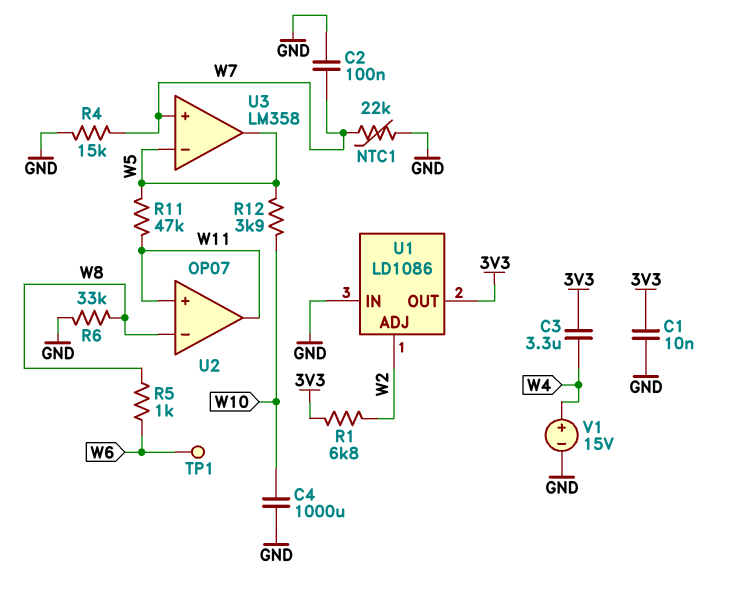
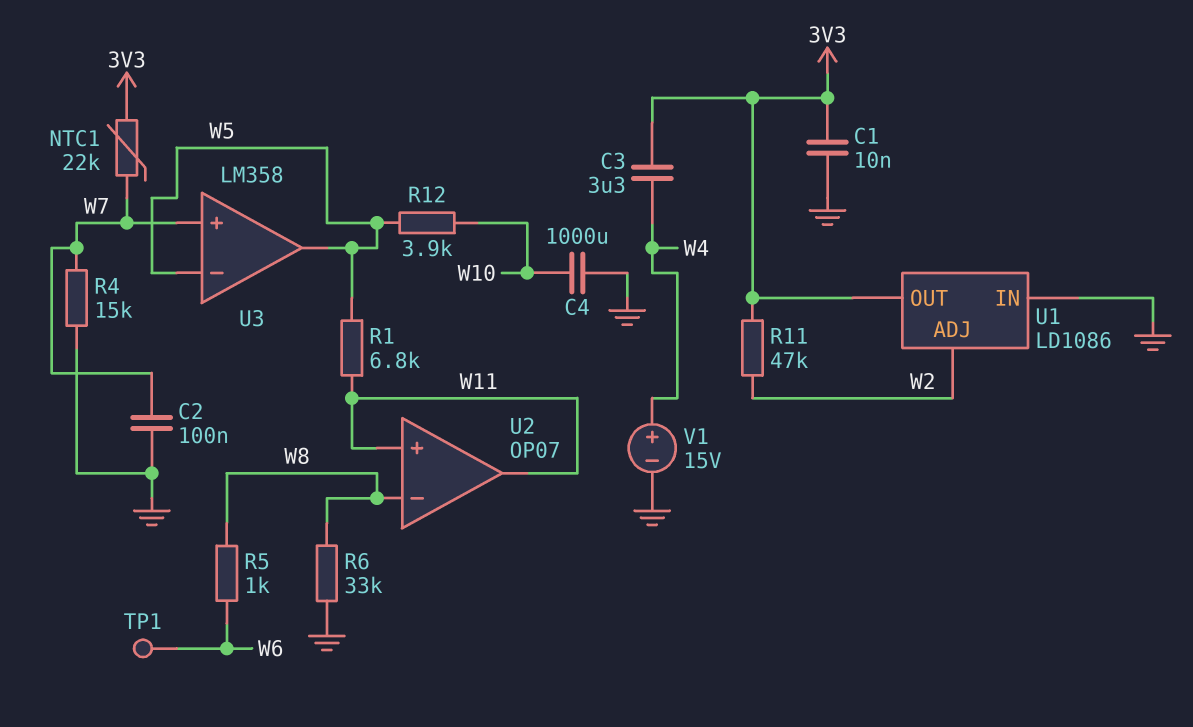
NTC1: 22k (GND, W7) -> 22k (3V3, W7)
R1: 6.8k (3V3, W2) -> 6.8k (W5, W11)
R11: 47k (W5, W11) -> 47k (3V3, W2)

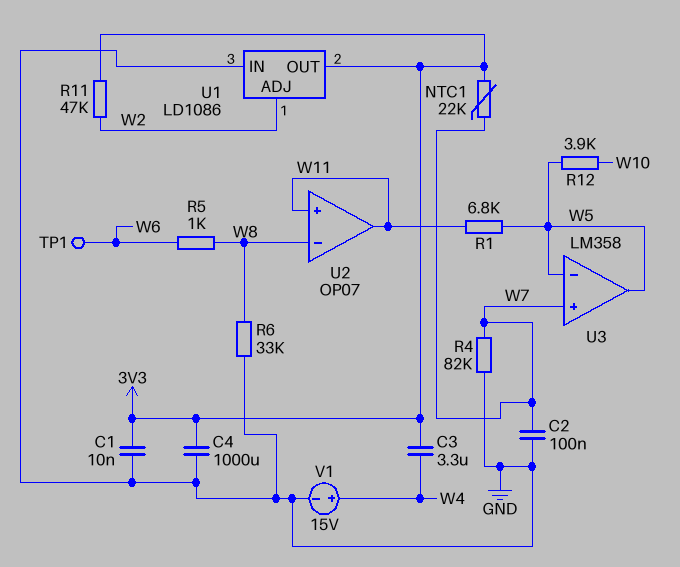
C4: 1000uF (GND, W10) -> 1000uF (3V3, GND)
R4: 15k (GND, W7) -> 82k (GND, W7)

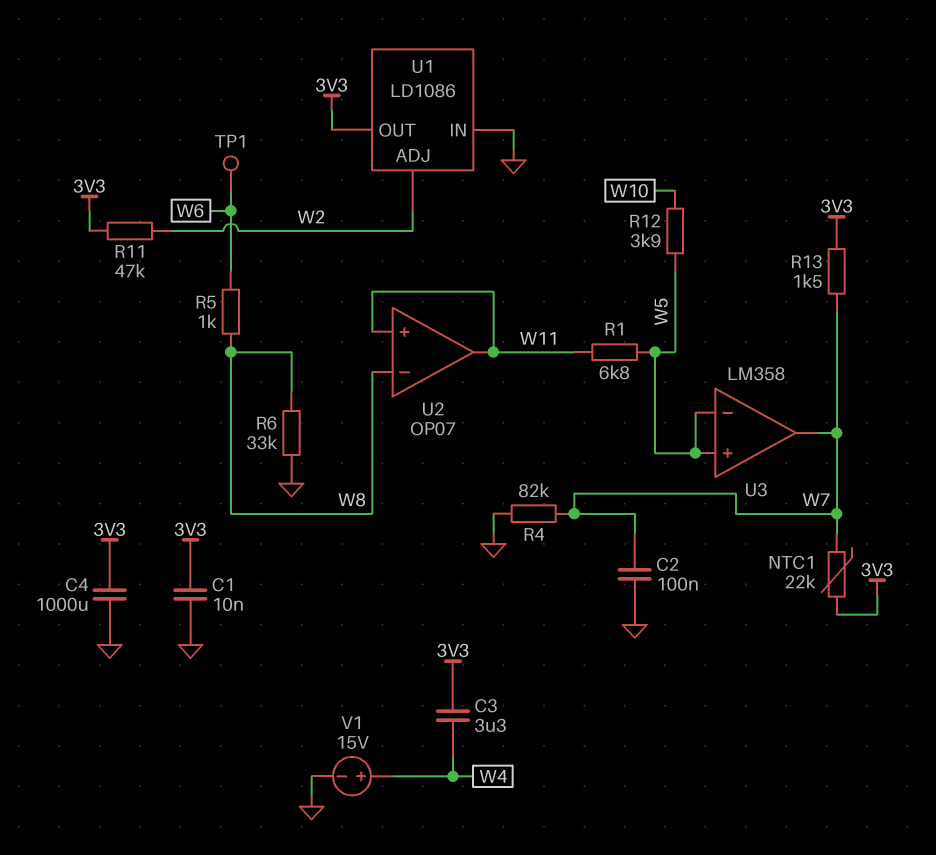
R13: none -> 1.5k (3V3, W7)
U3 pin in+: W7 -> W5
U3 pin out: W5 -> W7

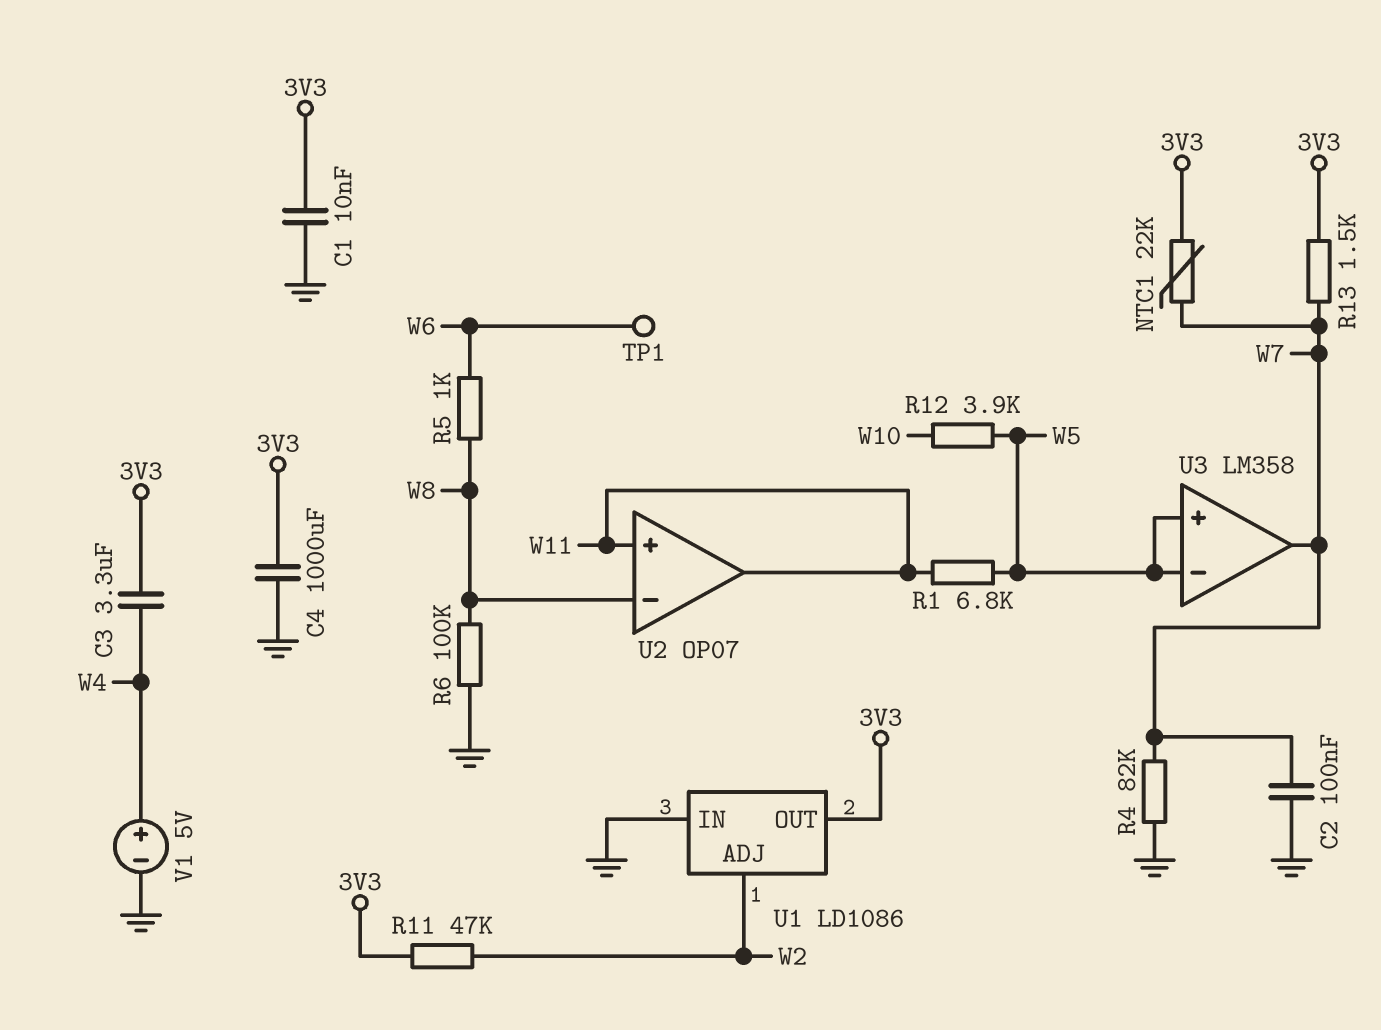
R6: 33k (GND, W8) -> 100k (GND, W8)
V1: 15V (plus W4, minus GND) -> 5V (plus W4, minus GND)

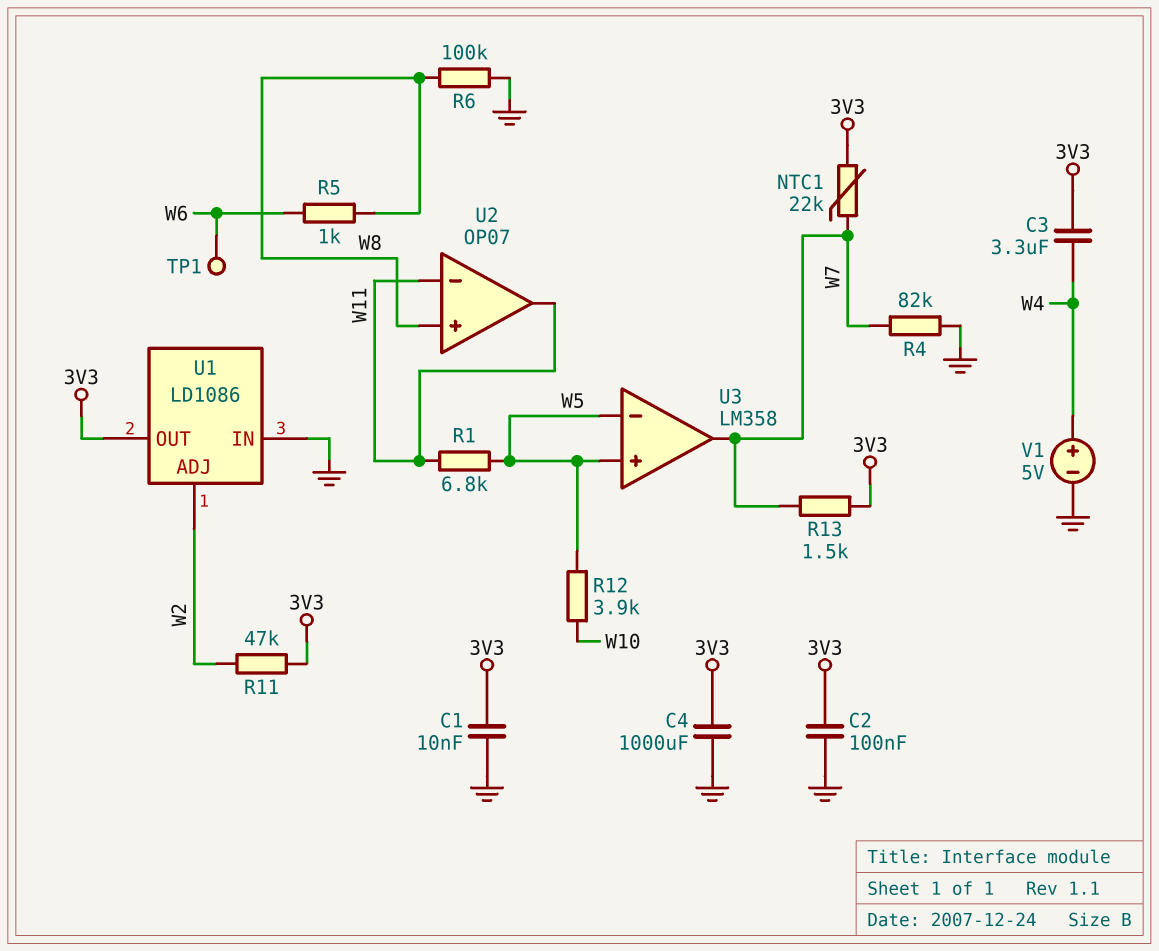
C2: 100nF (GND, W7) -> 100nF (3V3, GND)
U2 pin in+: W11 -> W8
U2 pin in-: W8 -> W11

